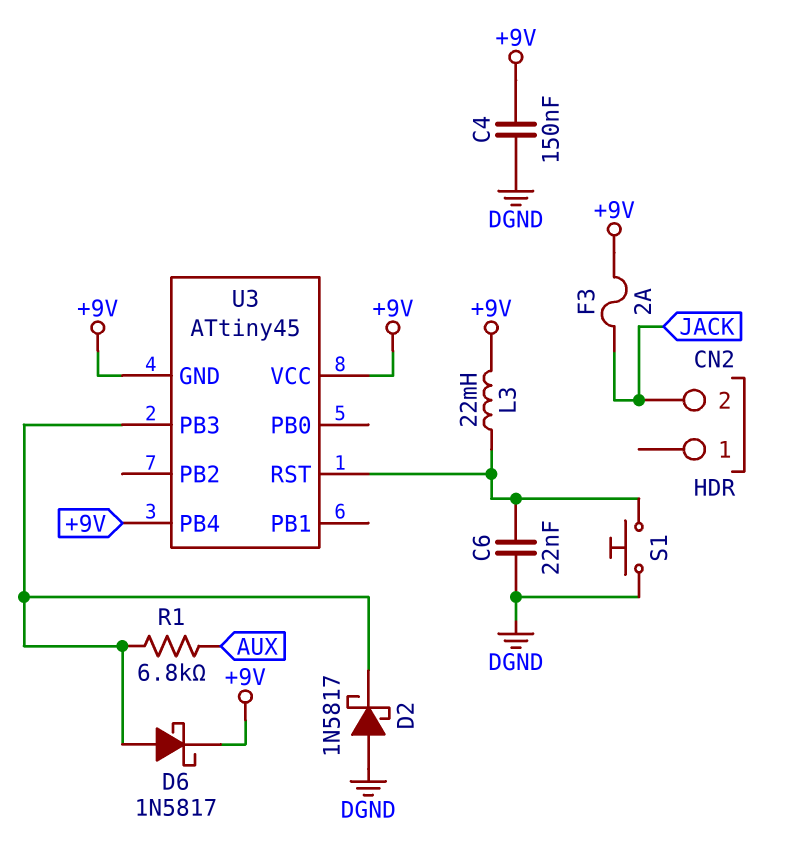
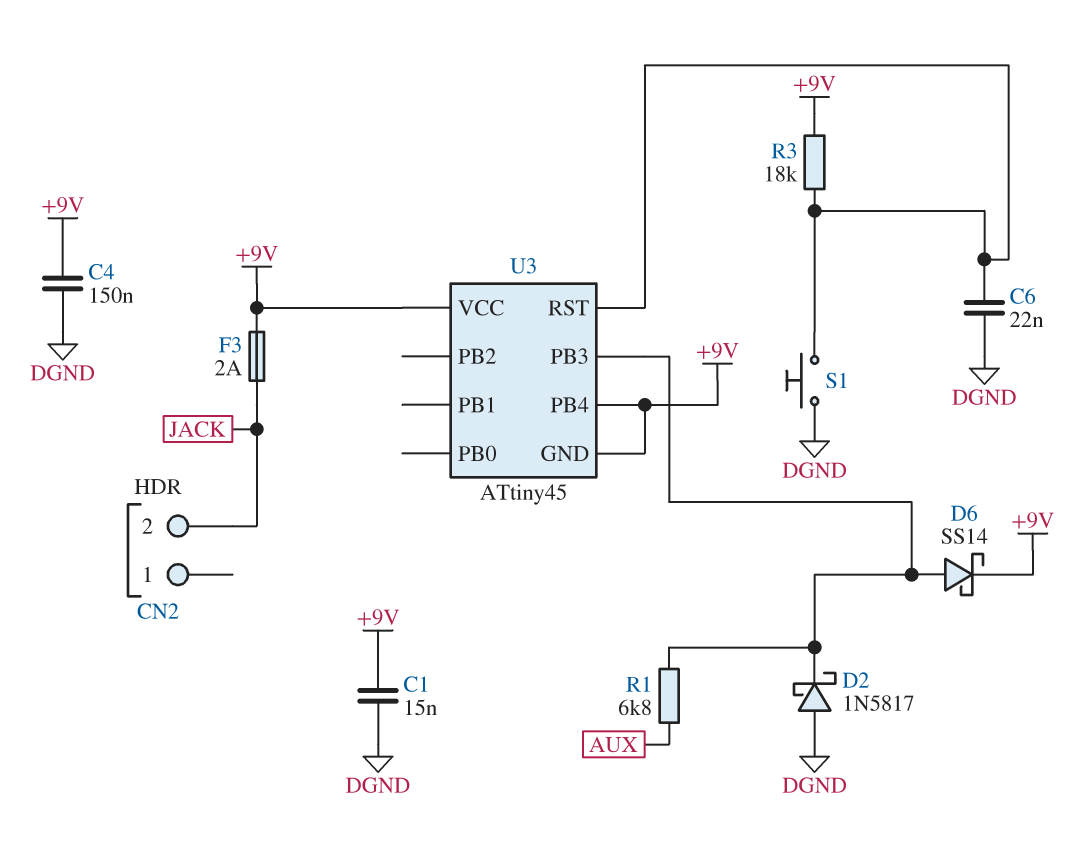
C1: none -> 15nF (+9V, DGND)
D6: schottky 1N5817 (A U3/PB3, K +9V) -> schottky SS14 (A U3/PB3, K +9V)
L3: 22mH (+9V, U3/RST) -> none
R3: none -> 18k (+9V, U3/RST)

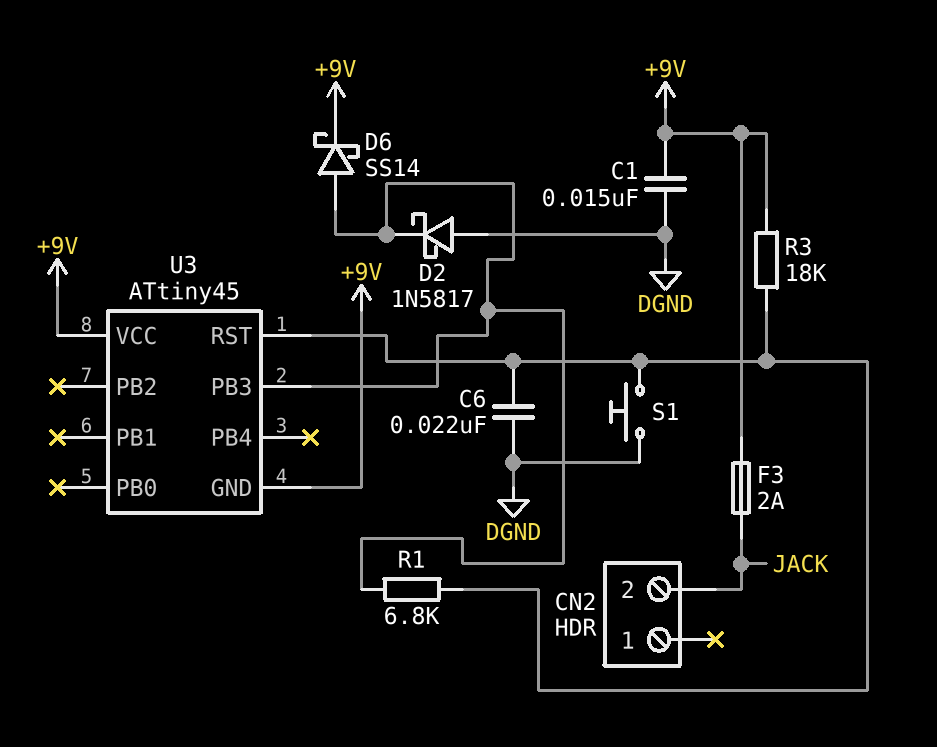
C4: 150nF (+9V, DGND) -> none
R1: 6.8k (AUX, U3/PB3) -> 6.8k (U3/PB3, U3/RST)
U3 pin PB4: +9V -> none

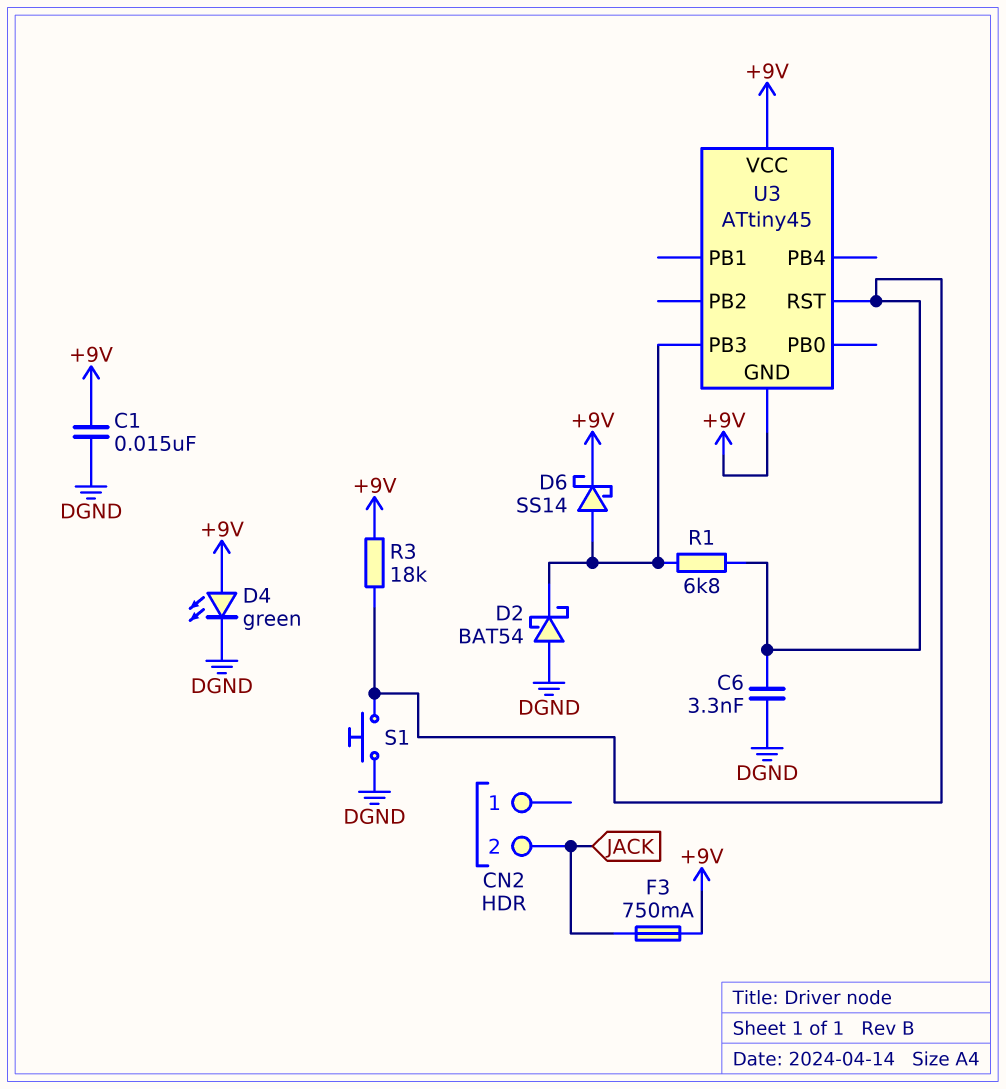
C6: 22nF (DGND, U3/RST) -> 3.3nF (DGND, U3/RST)
D2: schottky 1N5817 (A DGND, K U3/PB3) -> schottky BAT54 (A DGND, K U3/PB3)
D4: none -> LED green (A +9V, K DGND)
F3: 2A (+9V, JACK) -> 750mA (+9V, JACK)

